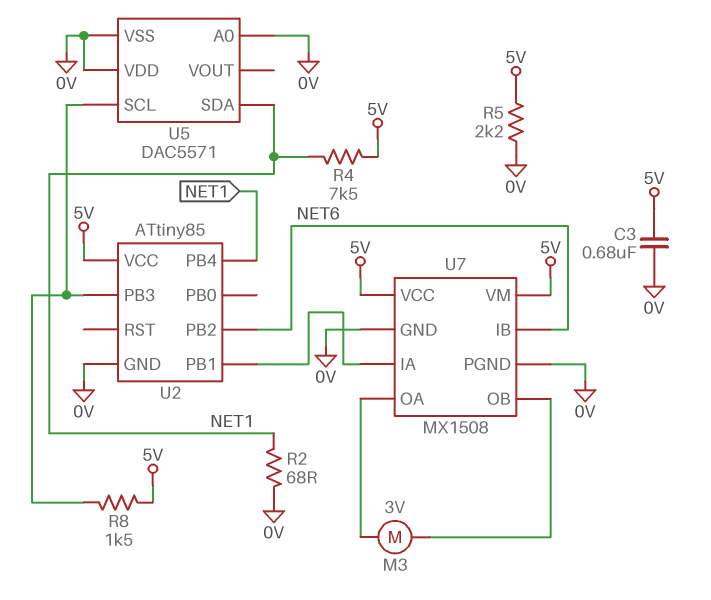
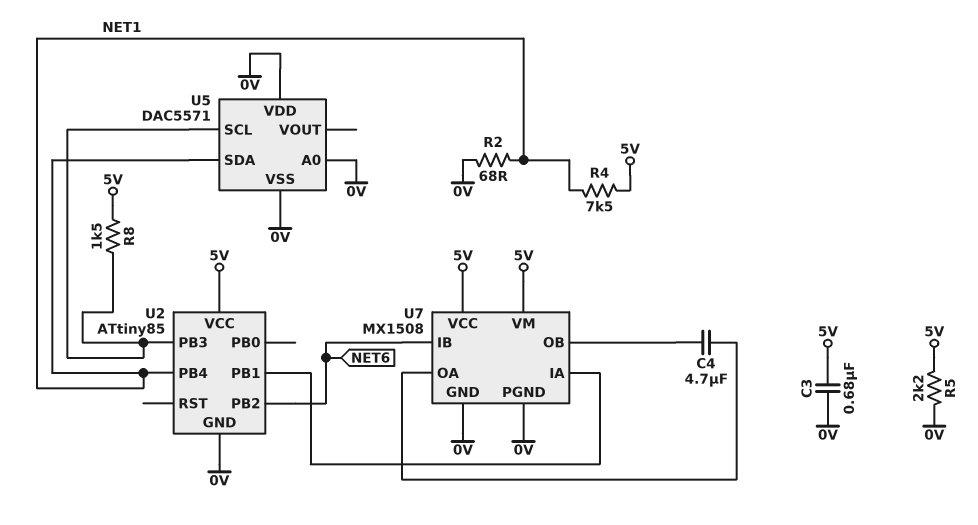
C4: none -> 4.7uF (U7/OA, U7/OB)
M3: motor 3V (U7/OA, U7/OB) -> none

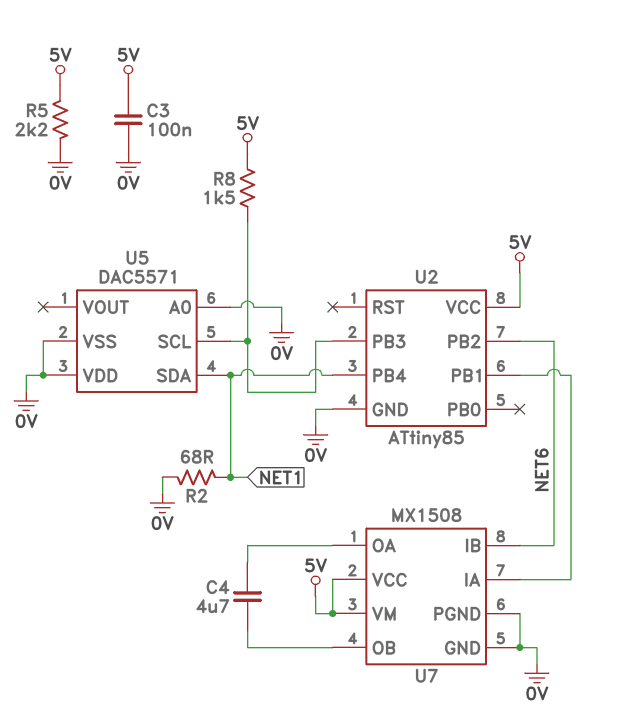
C3: 680nF (0V, 5V) -> 100nF (0V, 5V)
R4: 7.5k (5V, NET1) -> none

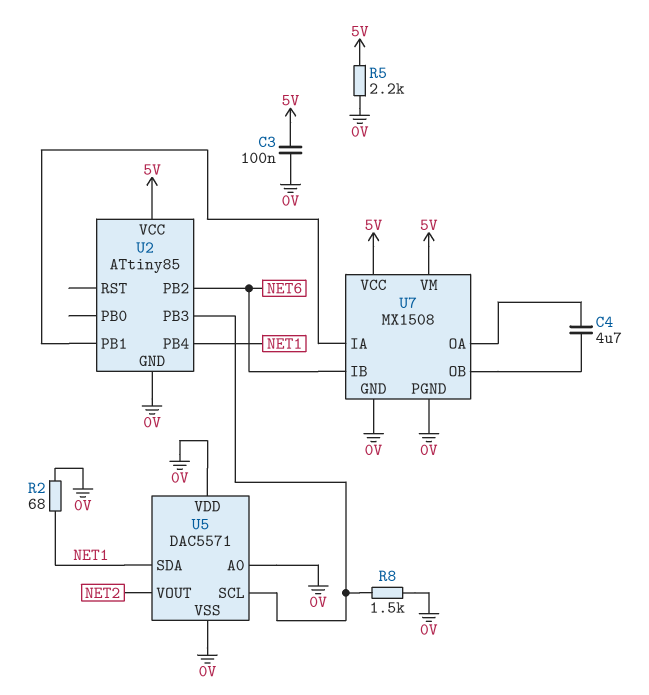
R8: 1.5k (5V, U2/PB3) -> 1.5k (0V, U2/PB3)
U5 pin VOUT: none -> NET2

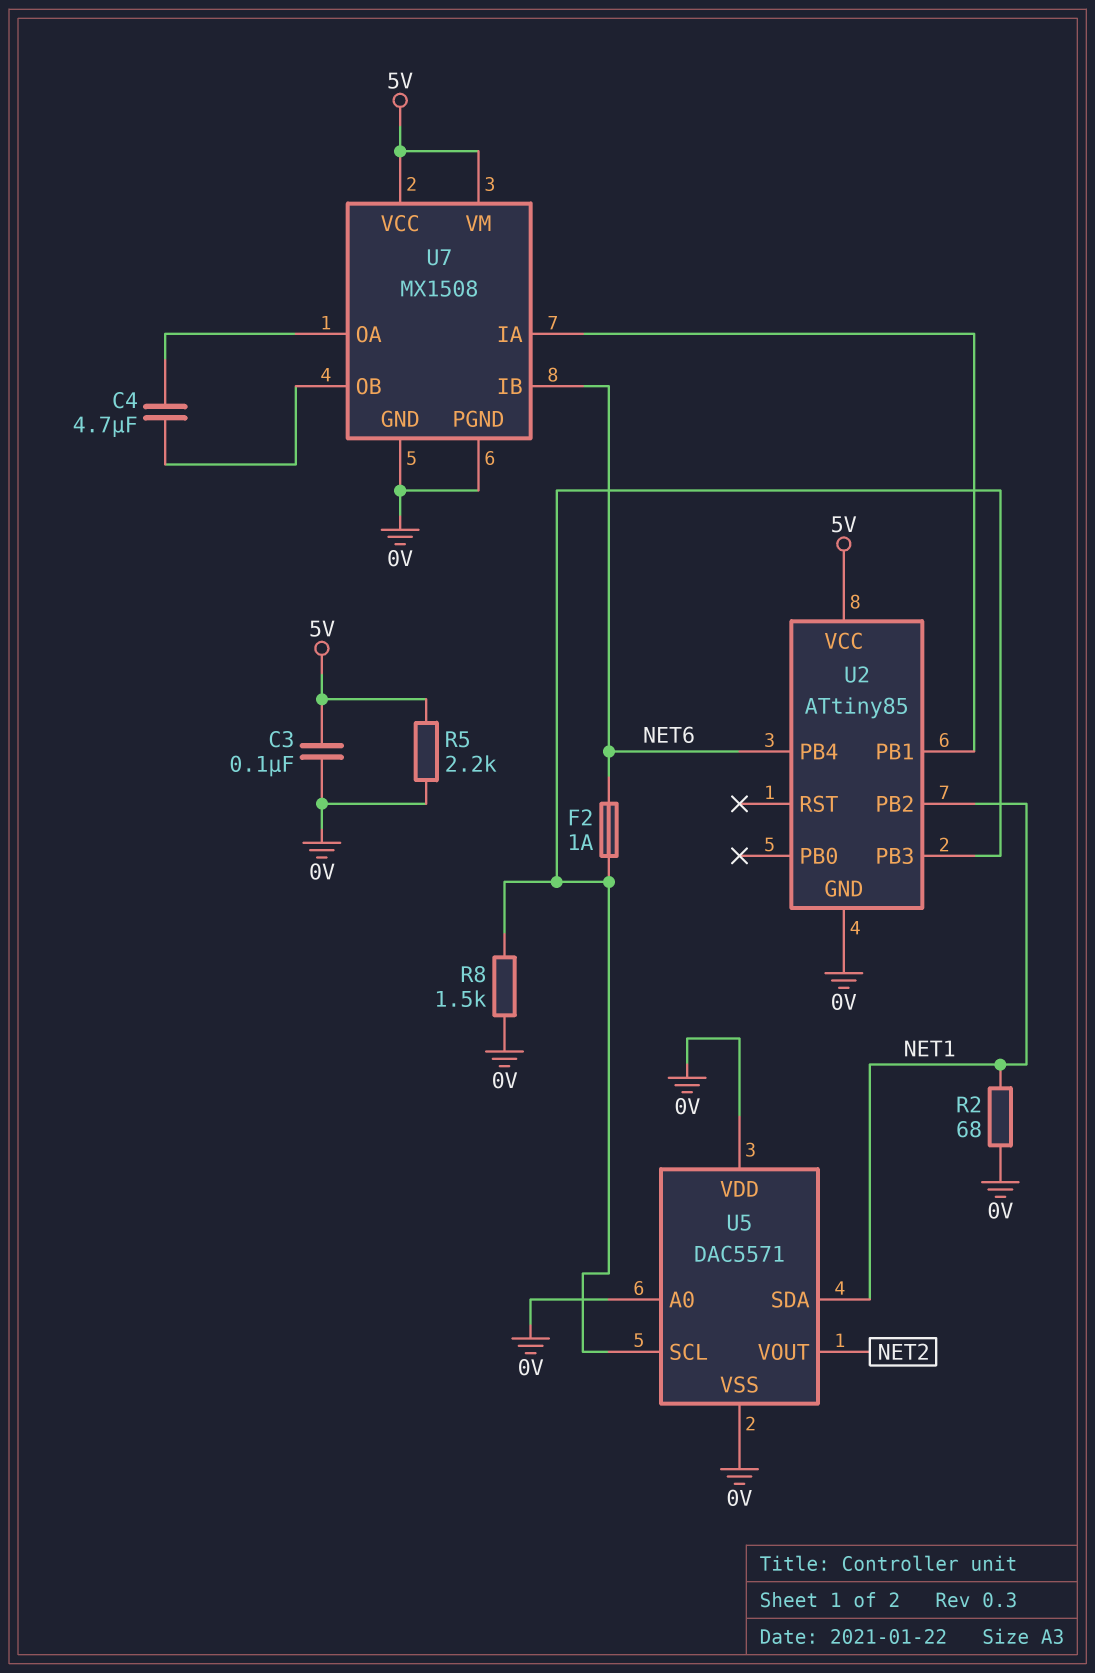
F2: none -> 1A (NET6, U2/PB3)
U2 pin PB2: NET6 -> NET1
U2 pin PB4: NET1 -> NET6

